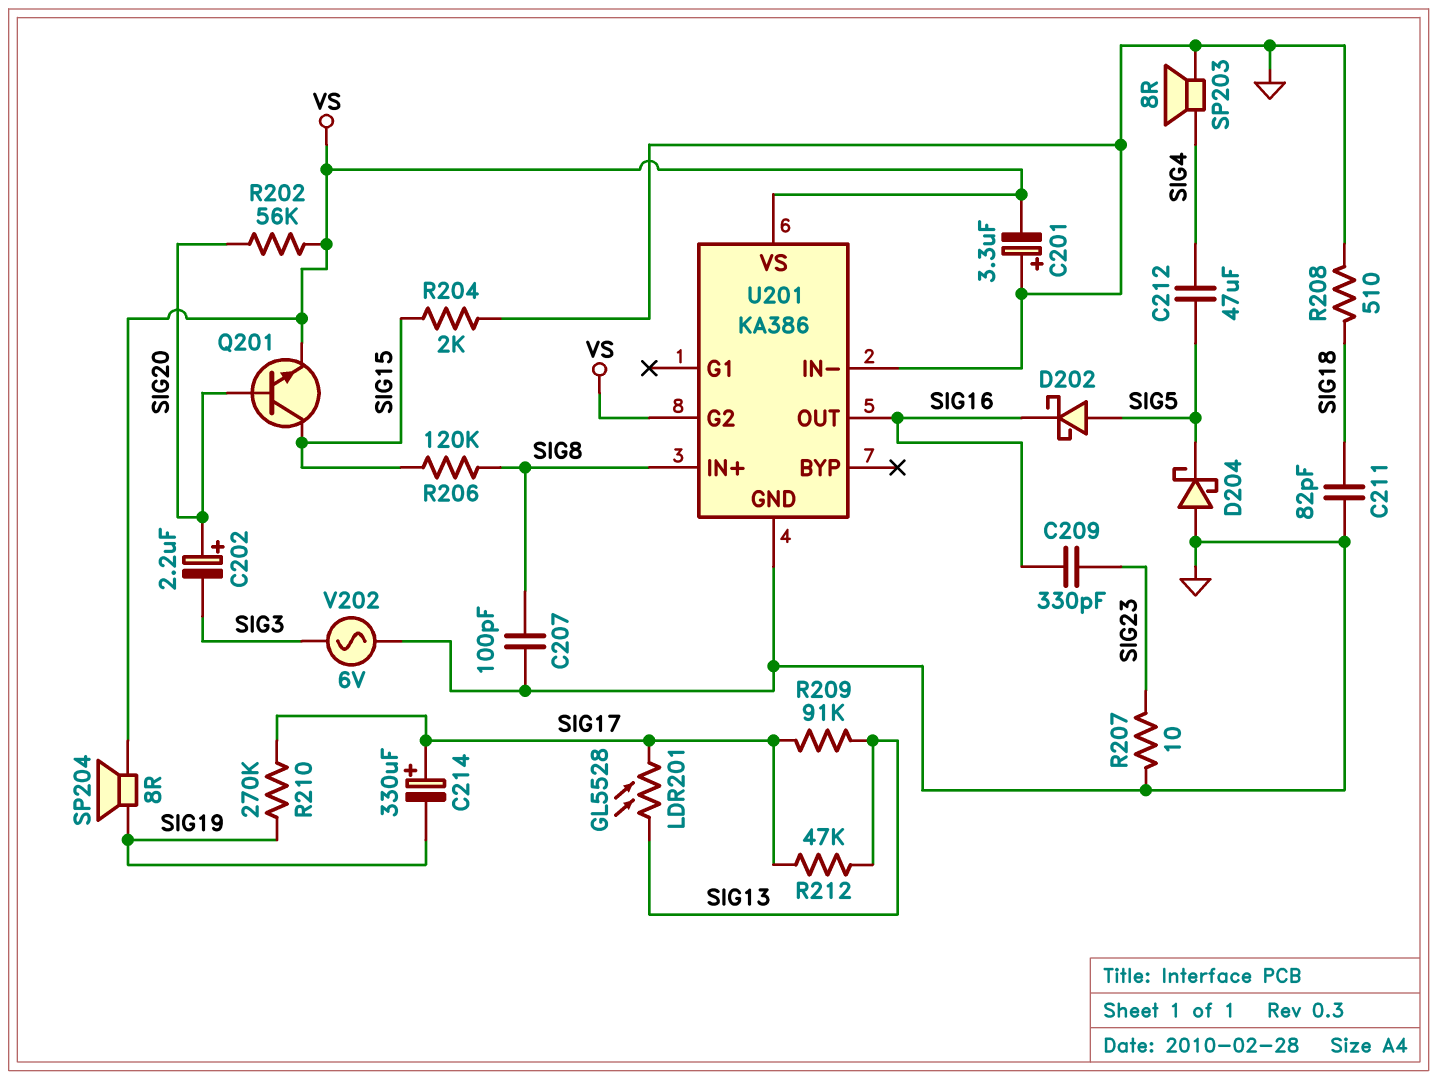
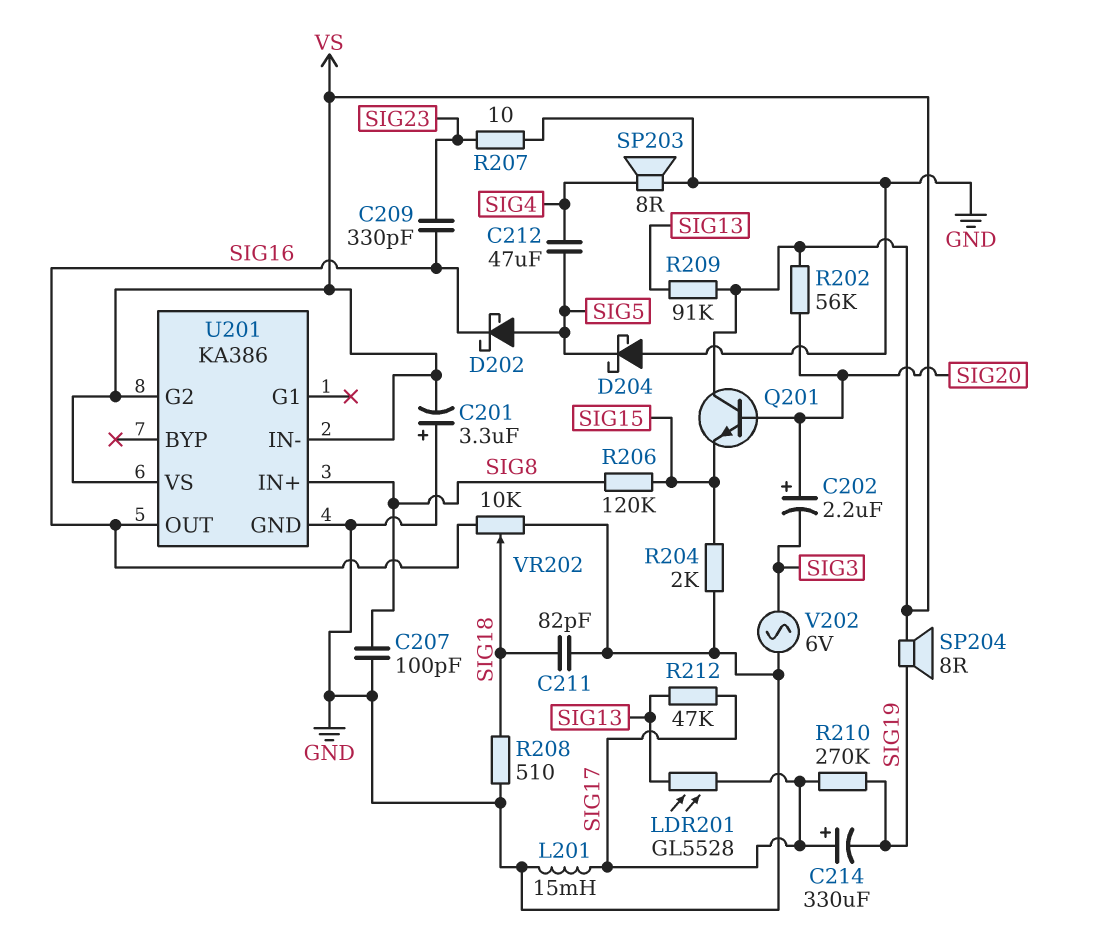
L201: none -> 15mH (GND, SIG17)
Q201: NPN (B SIG20, C SIG15, E VS) -> NPN (B SIG20, C VS, E SIG15)
R209: 91k (SIG13, SIG17) -> 91k (SIG13, VS)
U201 pin IN-: GND -> VS
VR202: none -> 10k (GND, SIG16, wiper SIG18)

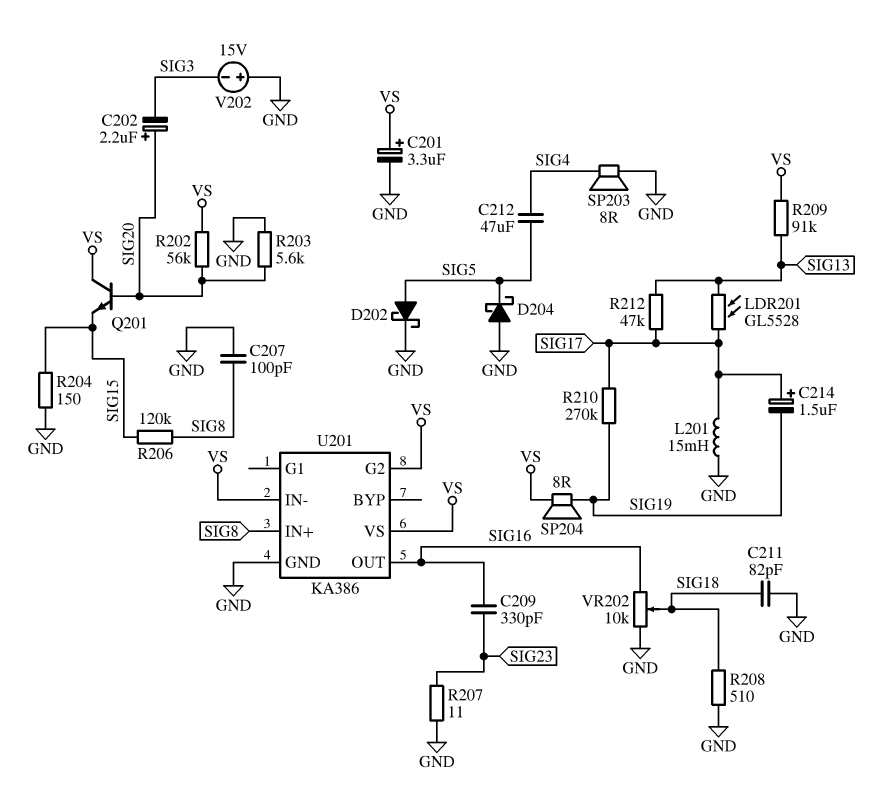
C201: 3.3uF (plus GND, minus VS) -> 3.3uF (plus VS, minus GND)
C214: 330uF (plus SIG17, minus SIG19) -> 1.5uF (plus SIG17, minus SIG19)
D202: schottky (A SIG5, K SIG16) -> schottky (A SIG5, K GND)
R203: none -> 5.6k (GND, SIG20)
R204: 2k (GND, SIG15) -> 150 (GND, SIG15)
R207: 10 (GND, SIG23) -> 11 (GND, SIG23)
V202: AC 6V (GND, SIG3) -> 15V (plus GND, minus SIG3)

